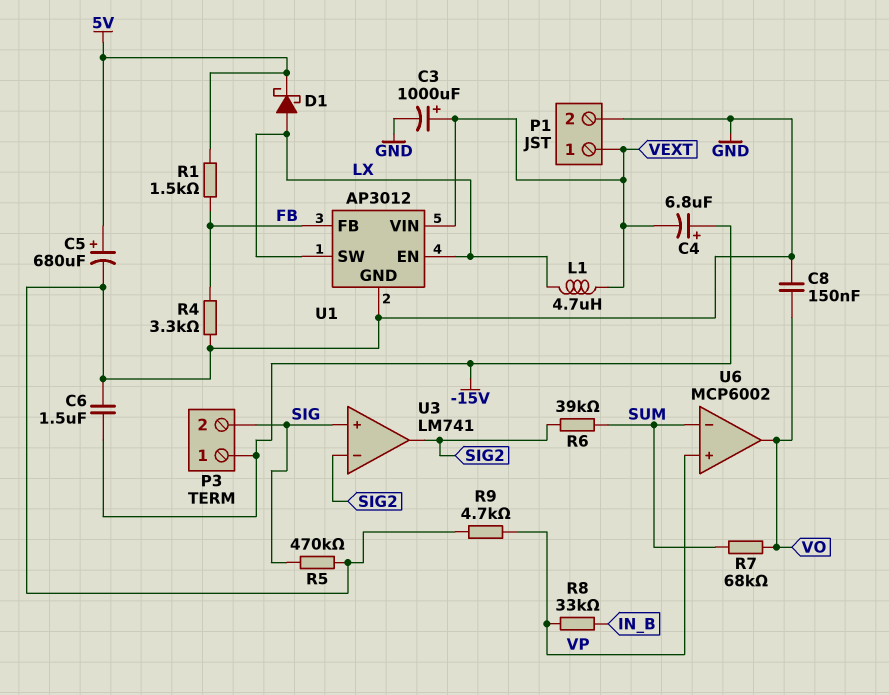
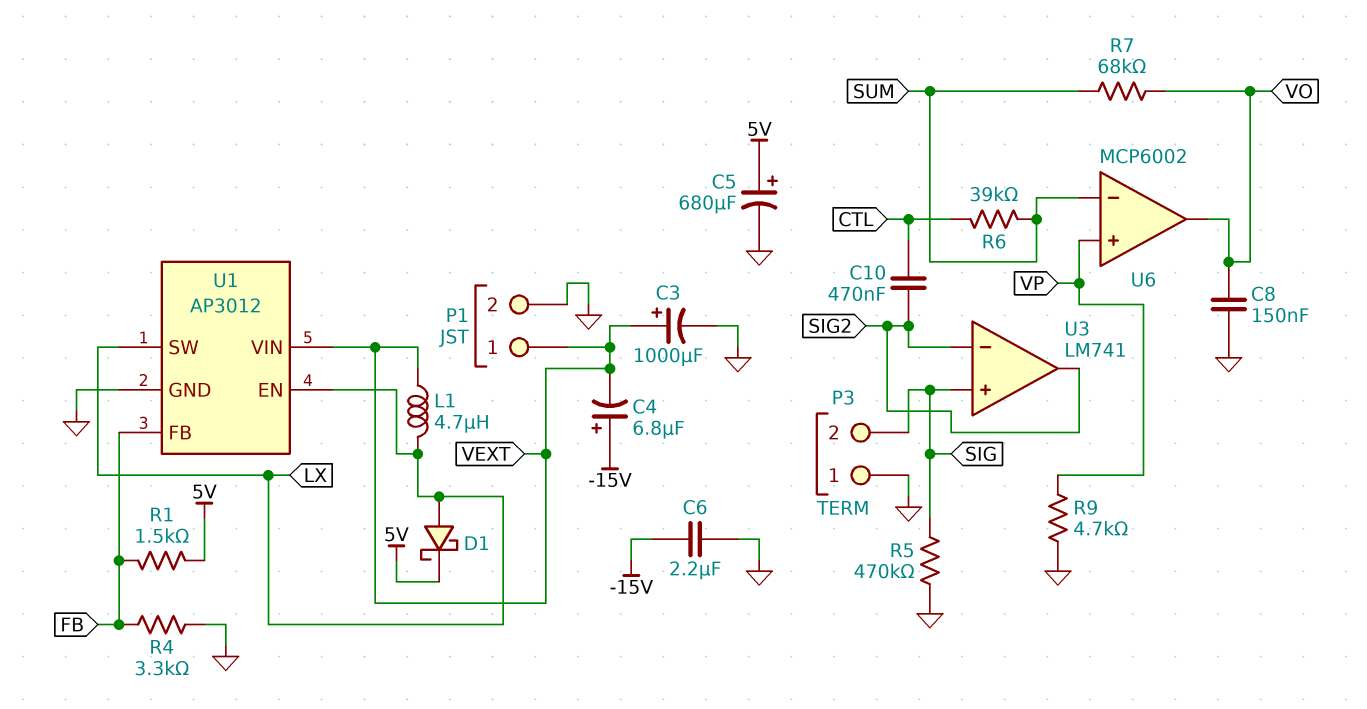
C6: 1.5uF (-15V, GND) -> 2.2uF (-15V, GND)
C10: none -> 470nF (CTL, SIG2)
P3 pin 1: -15V -> GND
R6: 39k (SIG2, SUM) -> 39k (CTL, SUM)
R8: 33k (IN_B, VP) -> none

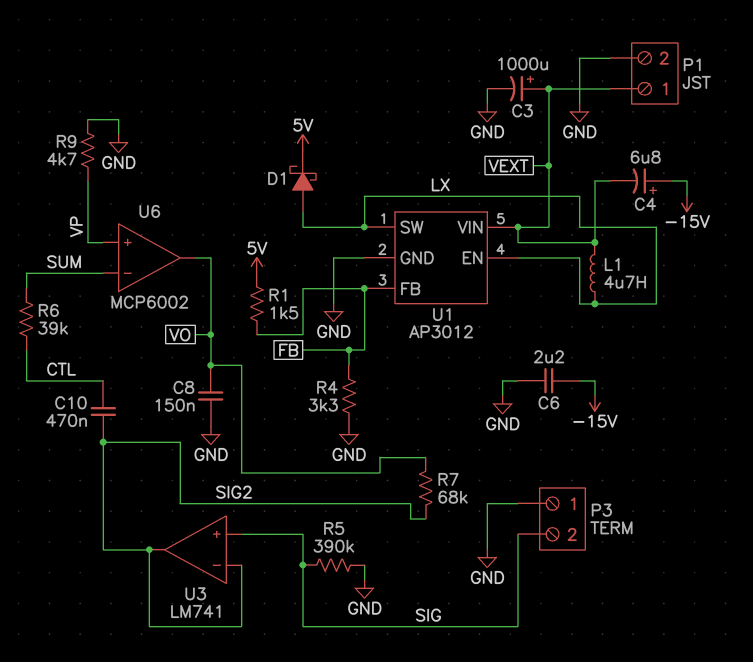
C5: 680uF (plus 5V, minus GND) -> none
R5: 470k (GND, SIG) -> 390k (GND, SIG)
R7: 68k (SUM, VO) -> 68k (SIG2, VO)

